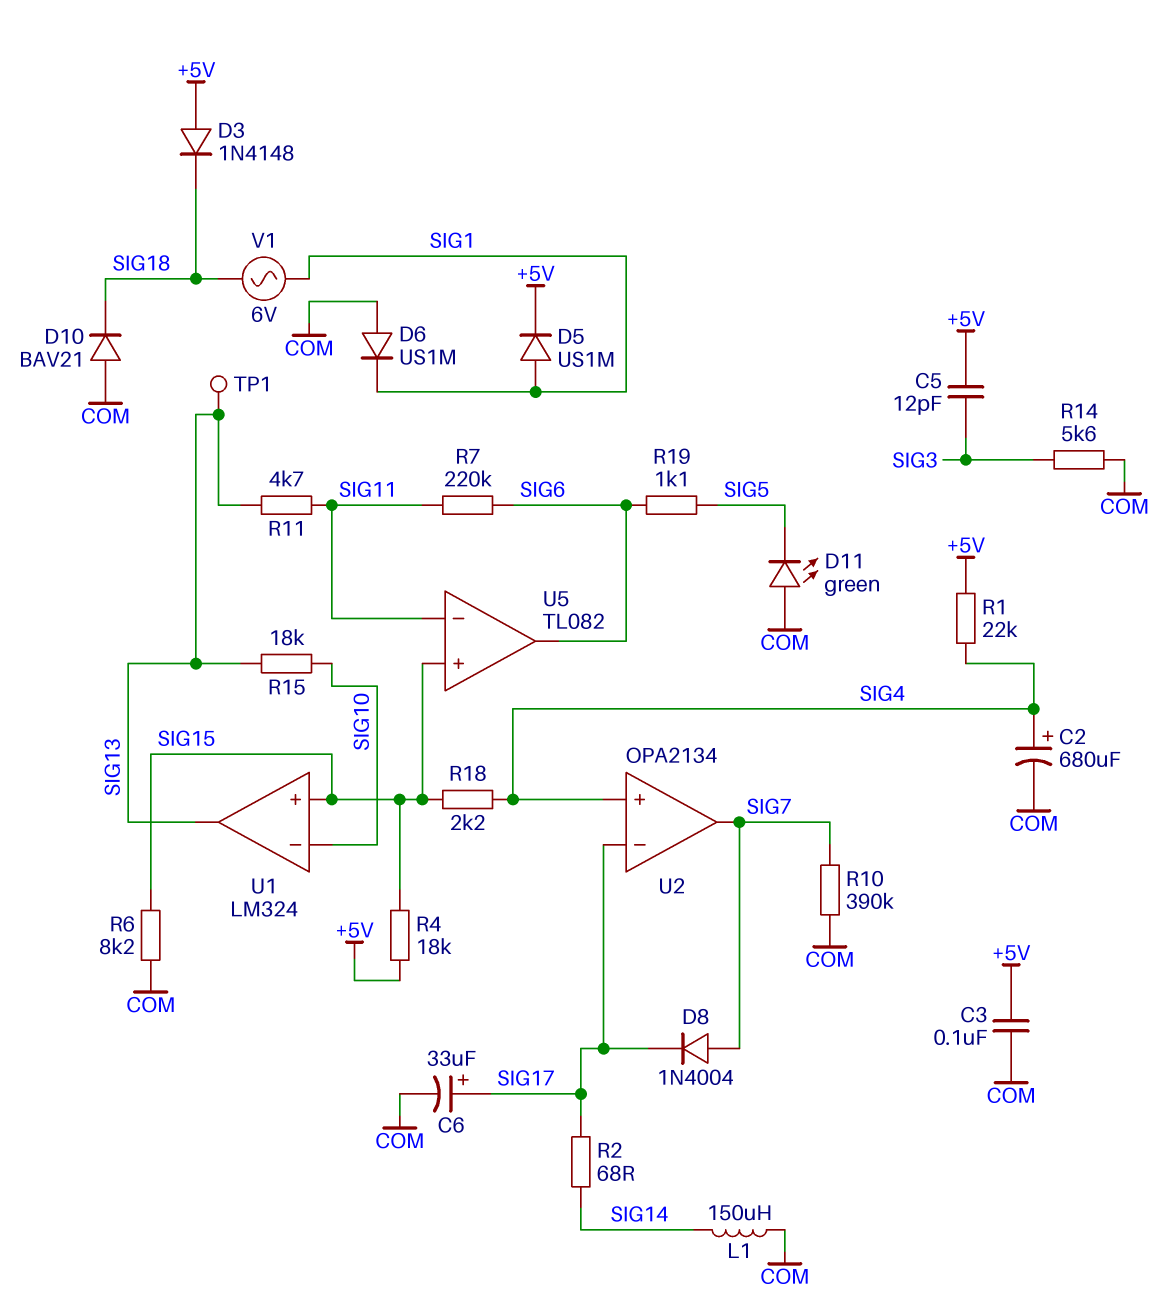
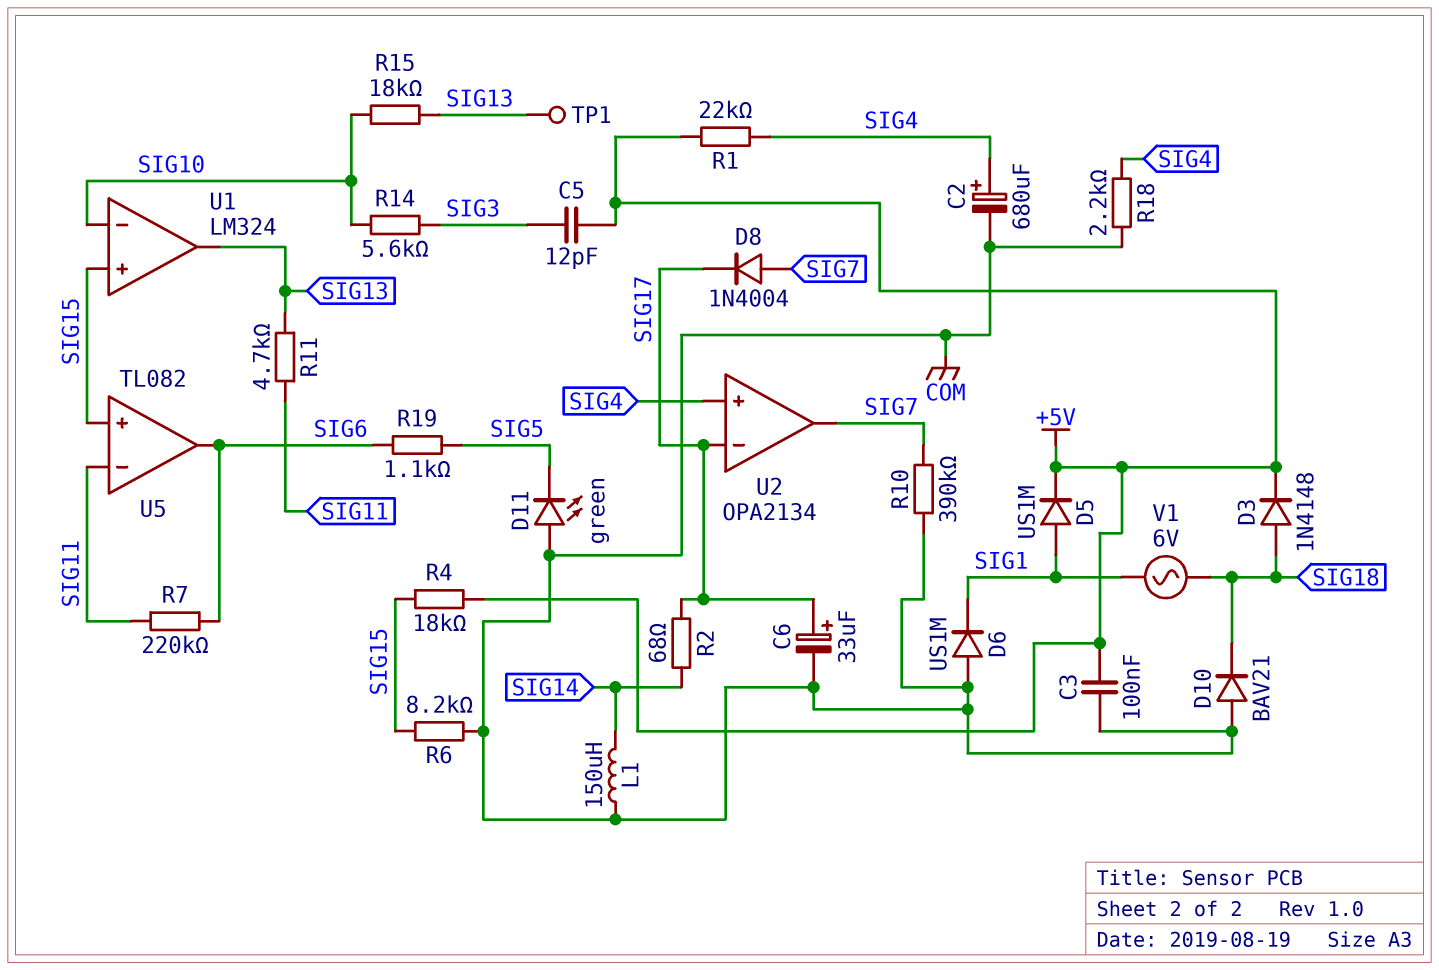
D3: diode 1N4148 (A +5V, K SIG18) -> diode 1N4148 (A SIG18, K +5V)
R14: 5.6k (COM, SIG3) -> 5.6k (SIG3, SIG10)
R18: 2.2k (SIG4, SIG15) -> 2.2k (COM, SIG4)

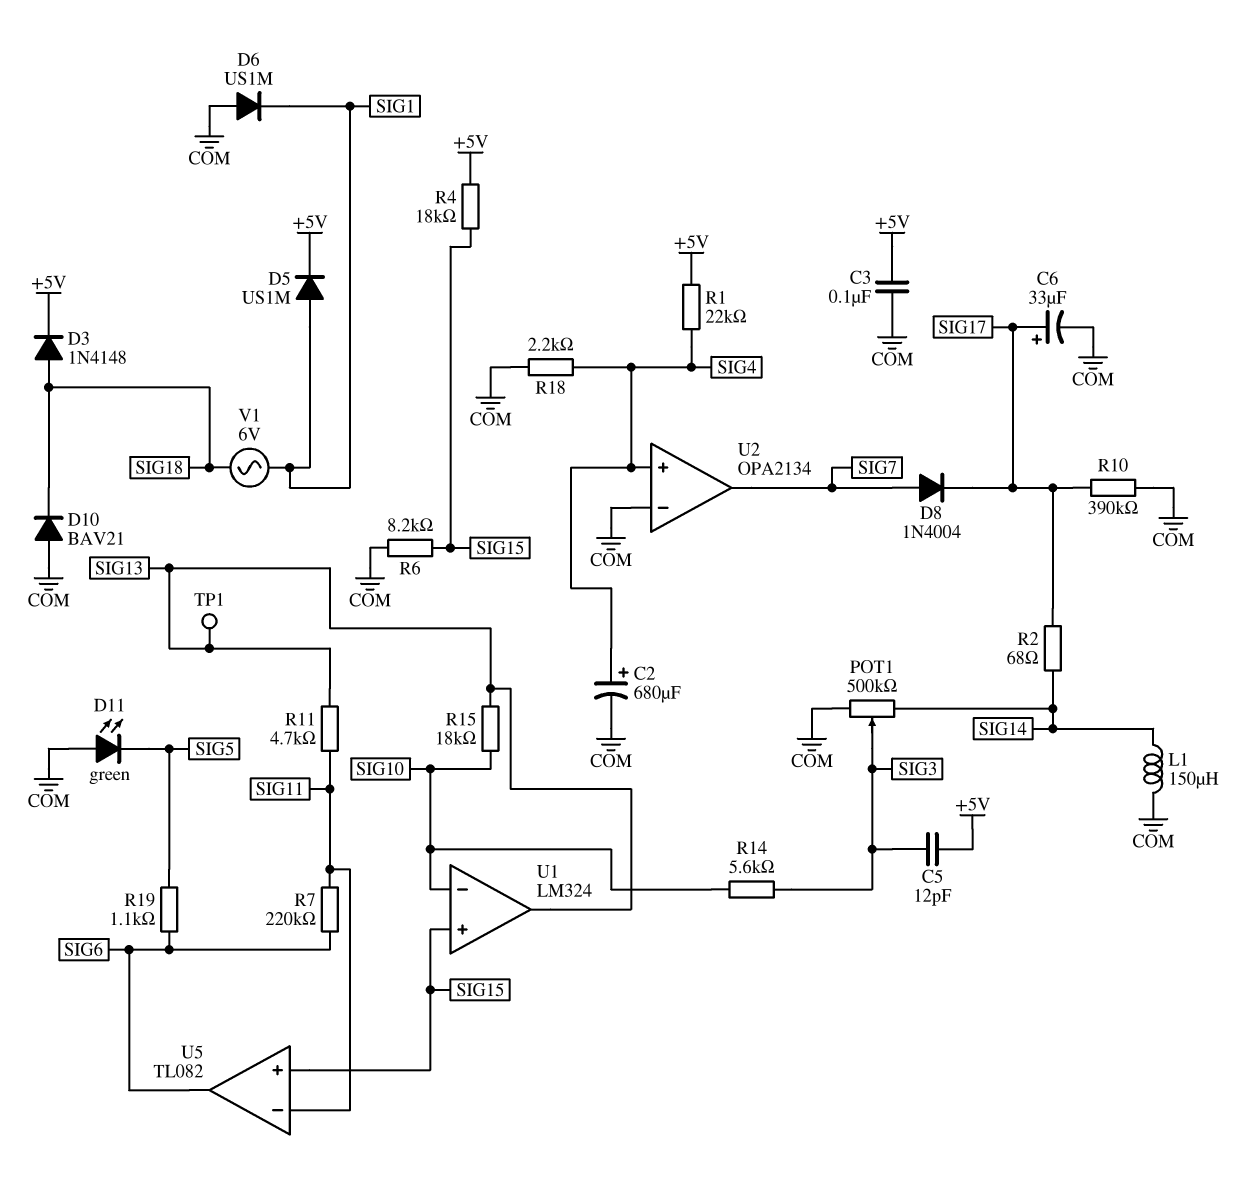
POT1: none -> 500k (COM, SIG14, wiper SIG3)
R10: 390k (COM, SIG7) -> 390k (COM, SIG17)
U2 pin in-: SIG17 -> COM

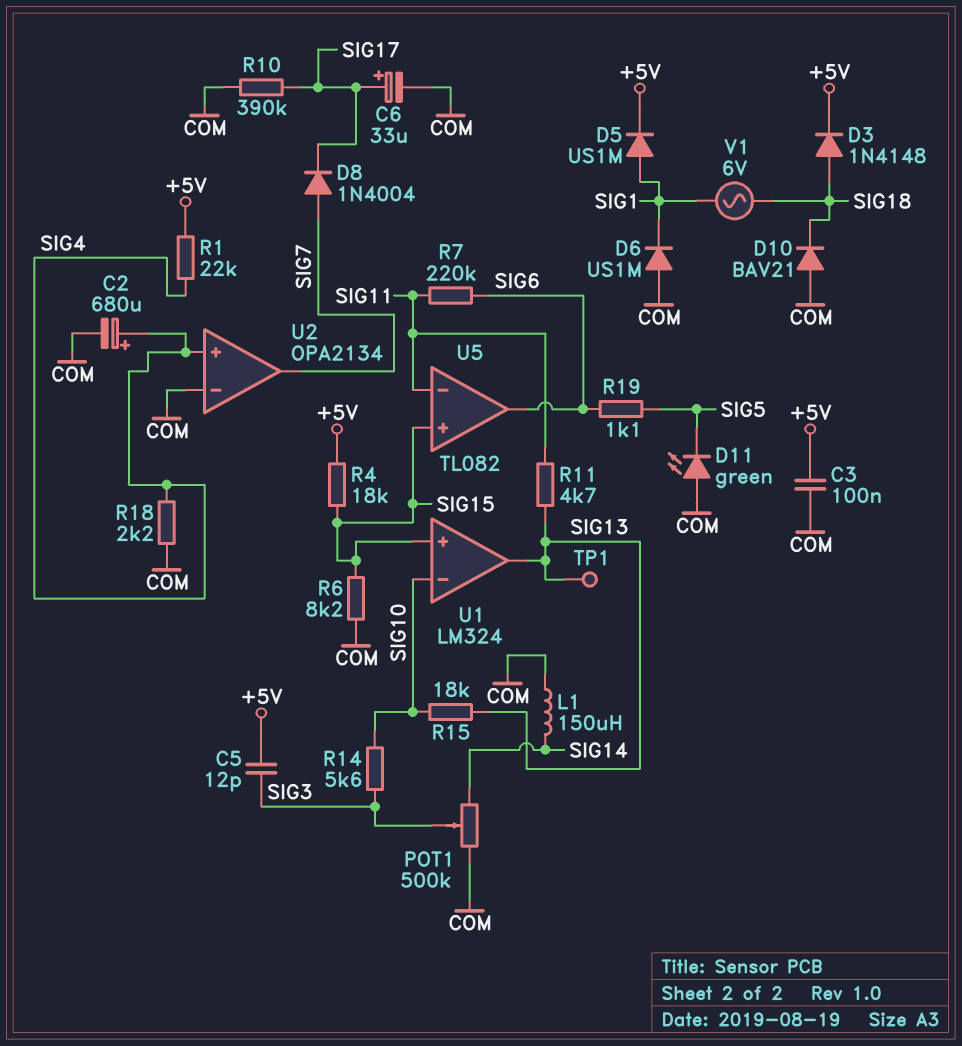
R2: 68 (SIG14, SIG17) -> none

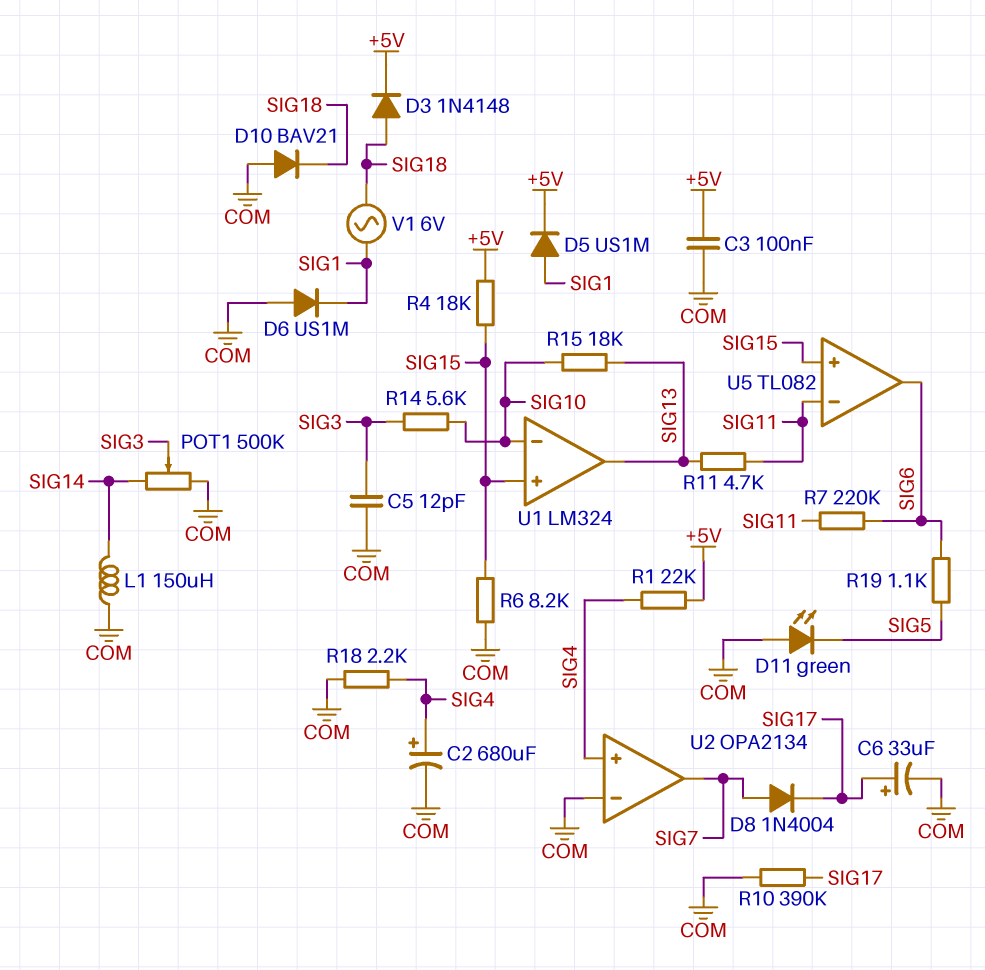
C5: 12pF (+5V, SIG3) -> 12pF (COM, SIG3)
TP1: test point (SIG13) -> none

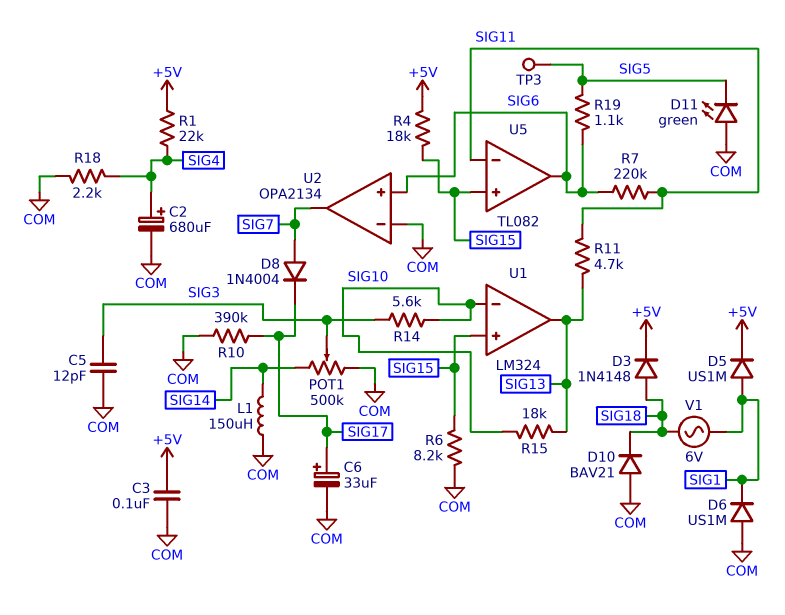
TP3: none -> test point (SIG5)
U2 pin in+: SIG4 -> SIG6

